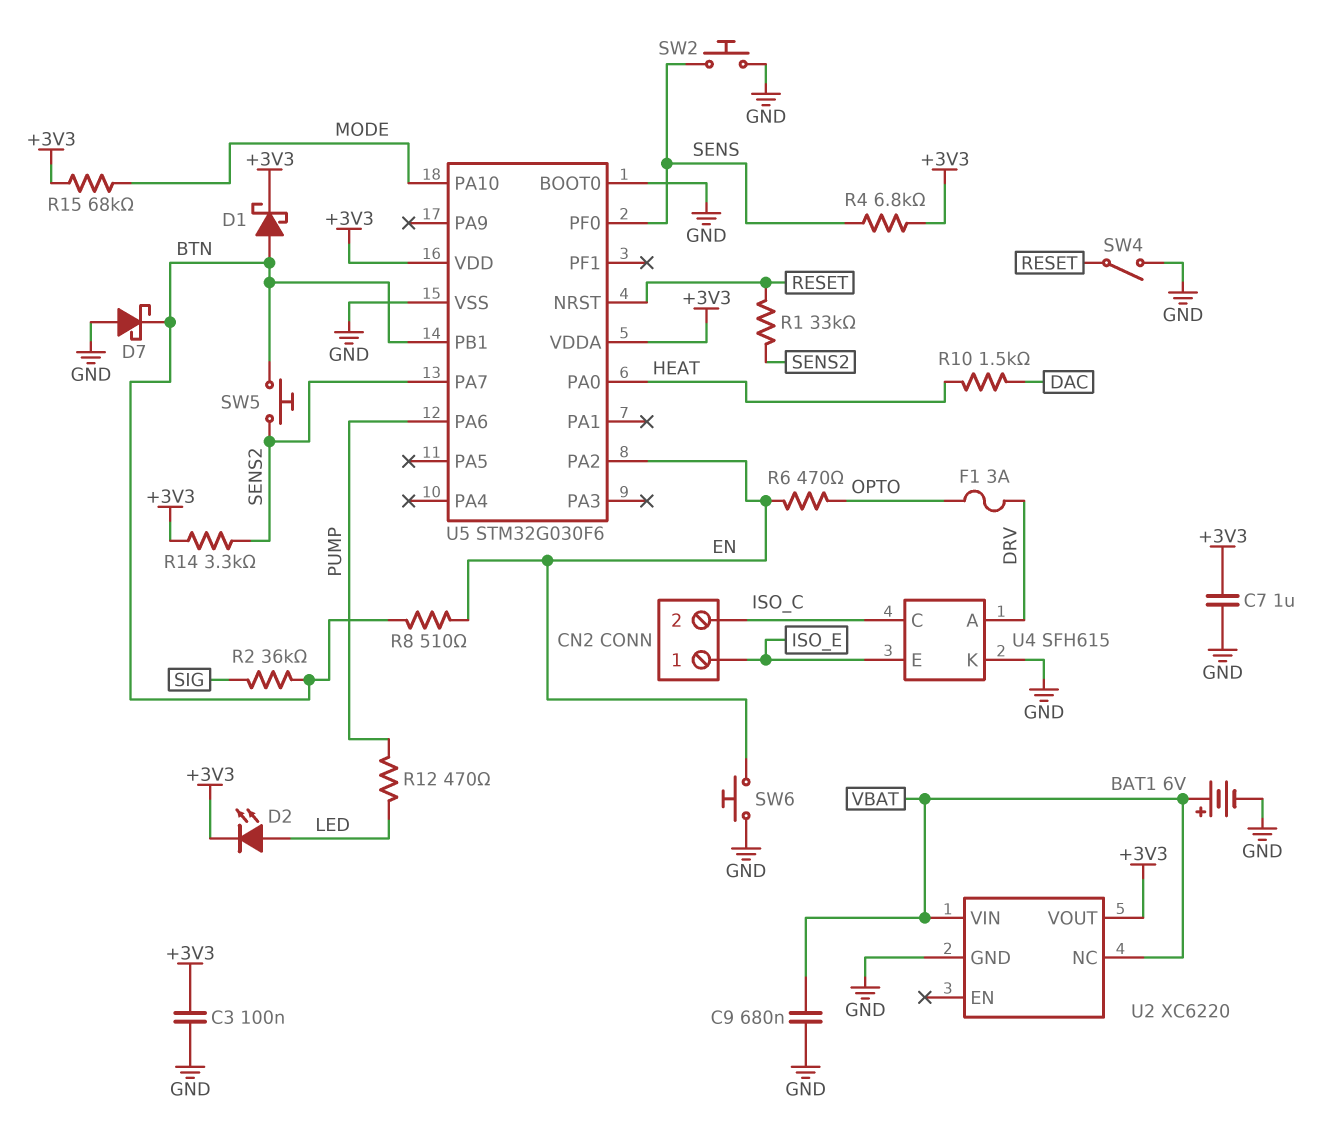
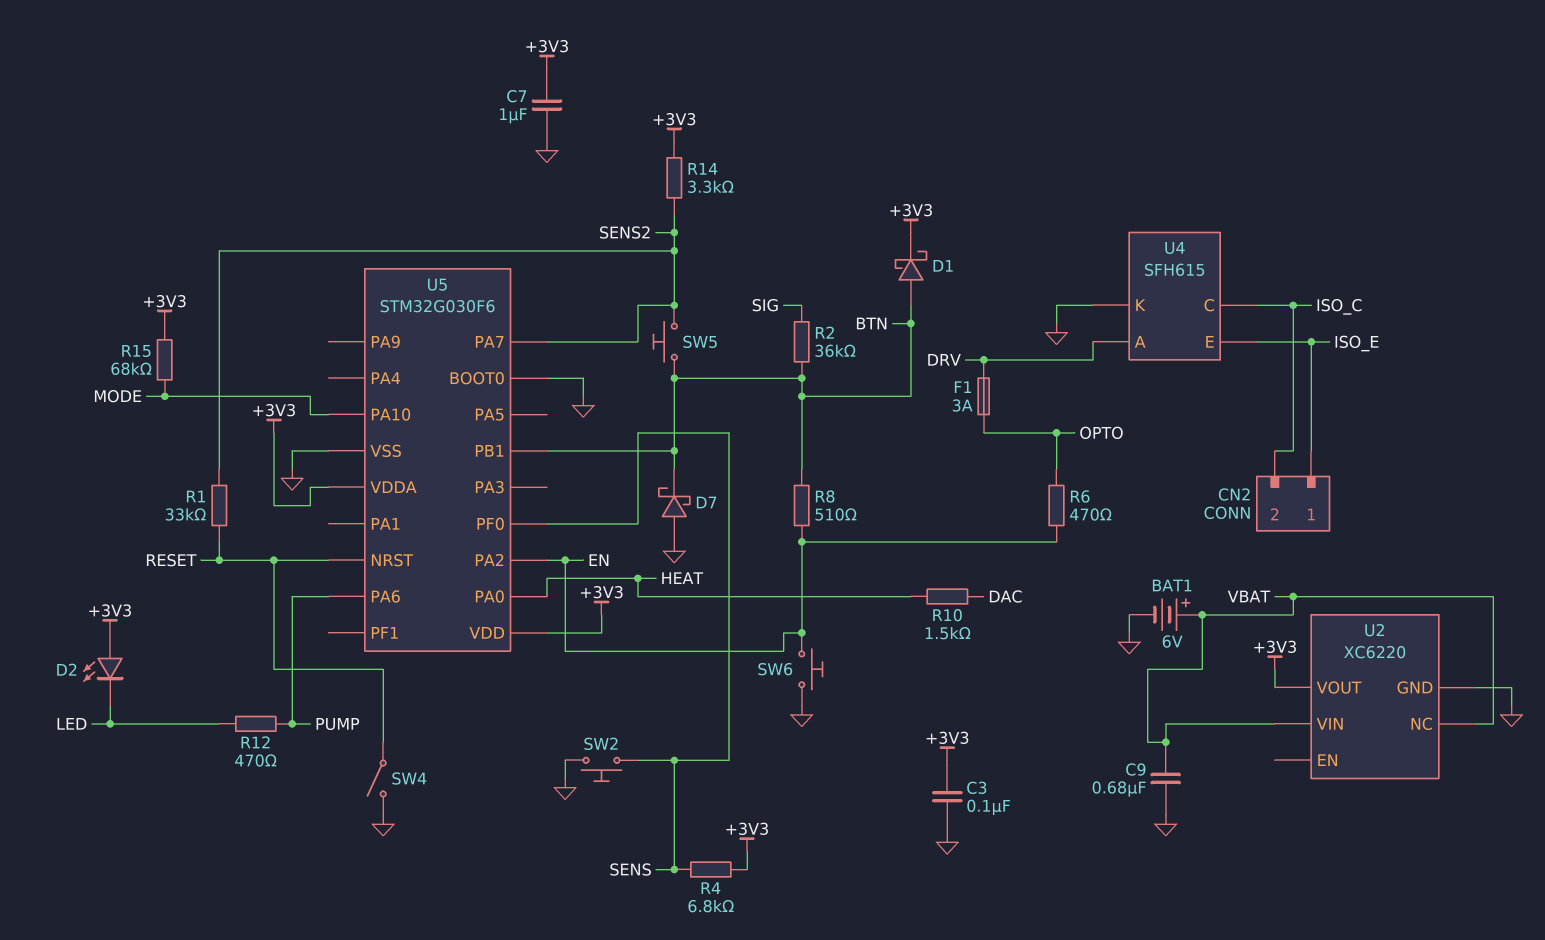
D2: LED (A LED, K +3V3) -> LED (A +3V3, K LED)

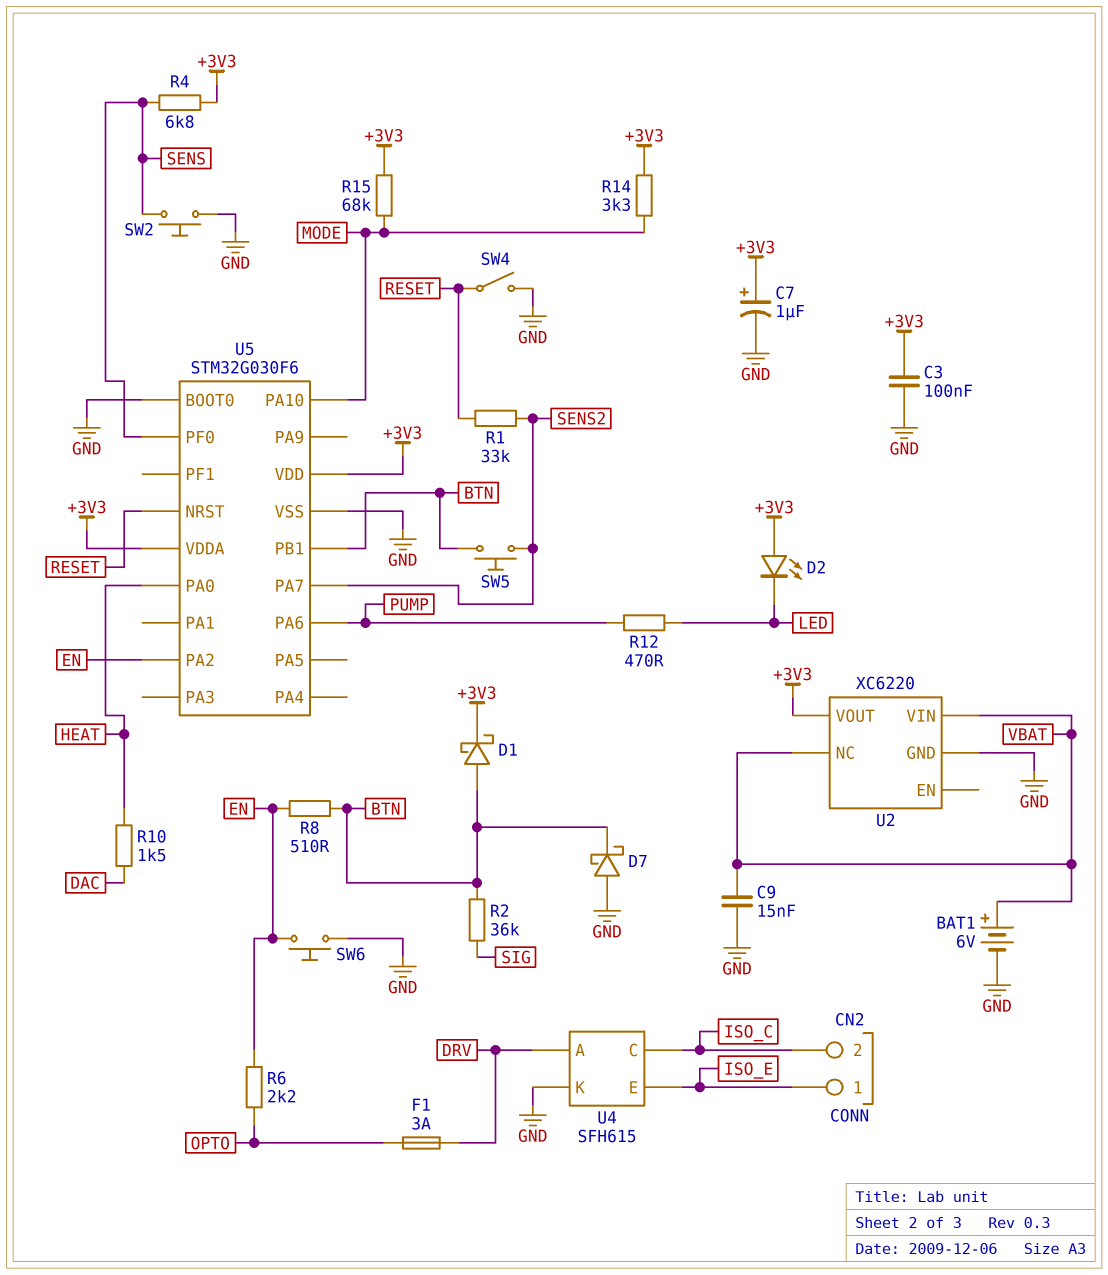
C7: 1uF (+3V3, GND) -> 1uF (plus +3V3, minus GND)
C9: 680nF (GND, VBAT) -> 15nF (GND, VBAT)
R6: 470 (EN, OPTO) -> 2.2k (EN, OPTO)
R14: 3.3k (+3V3, SENS2) -> 3.3k (+3V3, MODE)

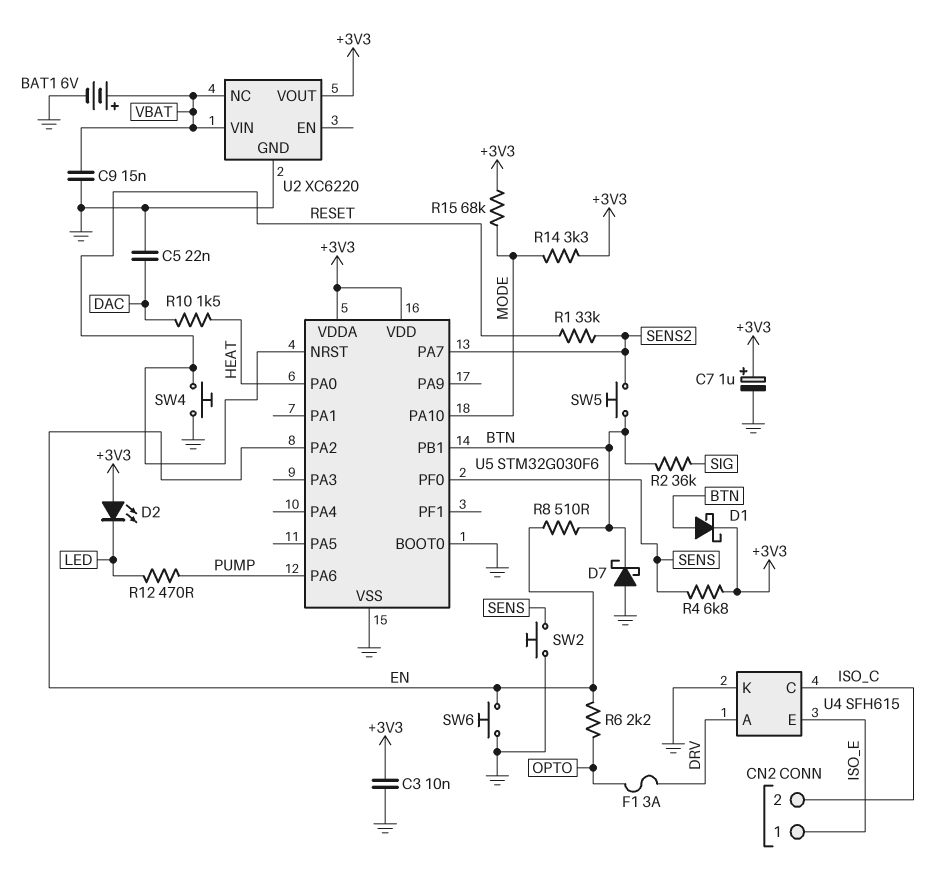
C3: 100nF (+3V3, GND) -> 10nF (+3V3, GND)
C5: none -> 22nF (DAC, GND)
SW4: switch (GND, RESET) -> button (GND, RESET)

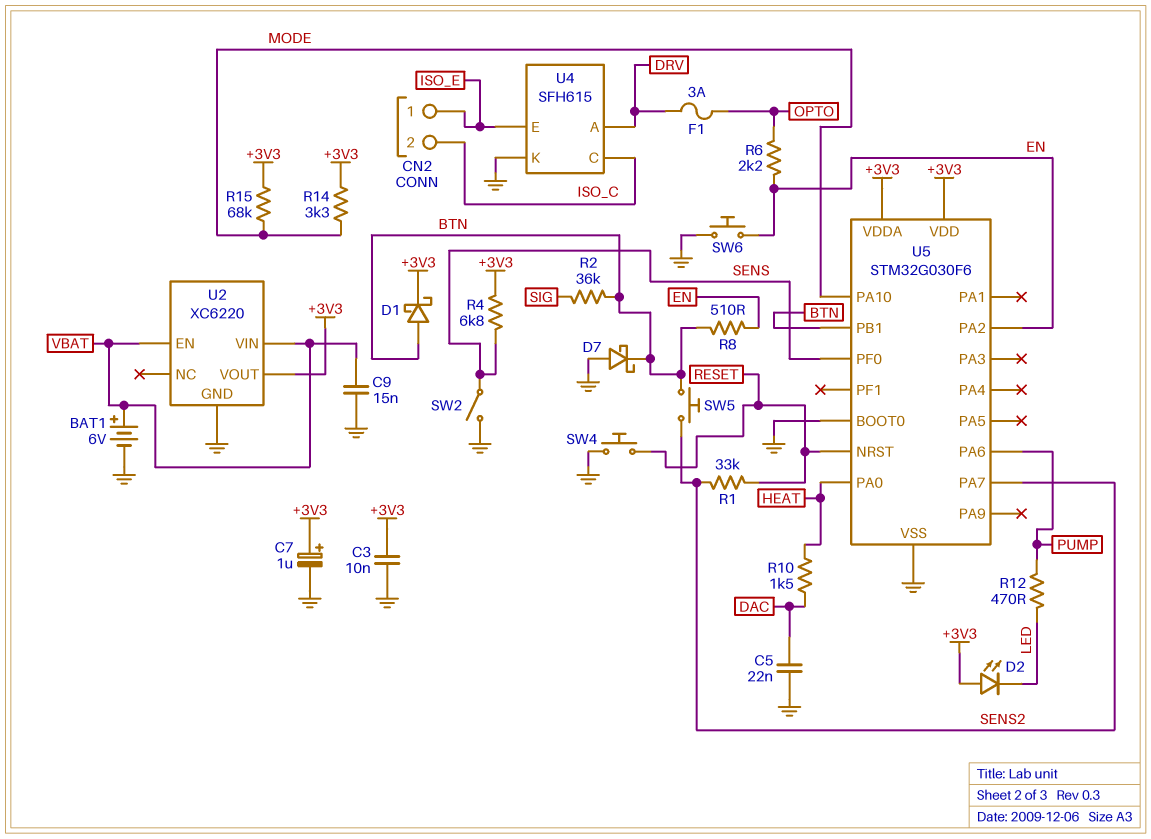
SW2: button (GND, SENS) -> switch (GND, SENS)
U2 pin EN: none -> VBAT
U2 pin NC: VBAT -> none

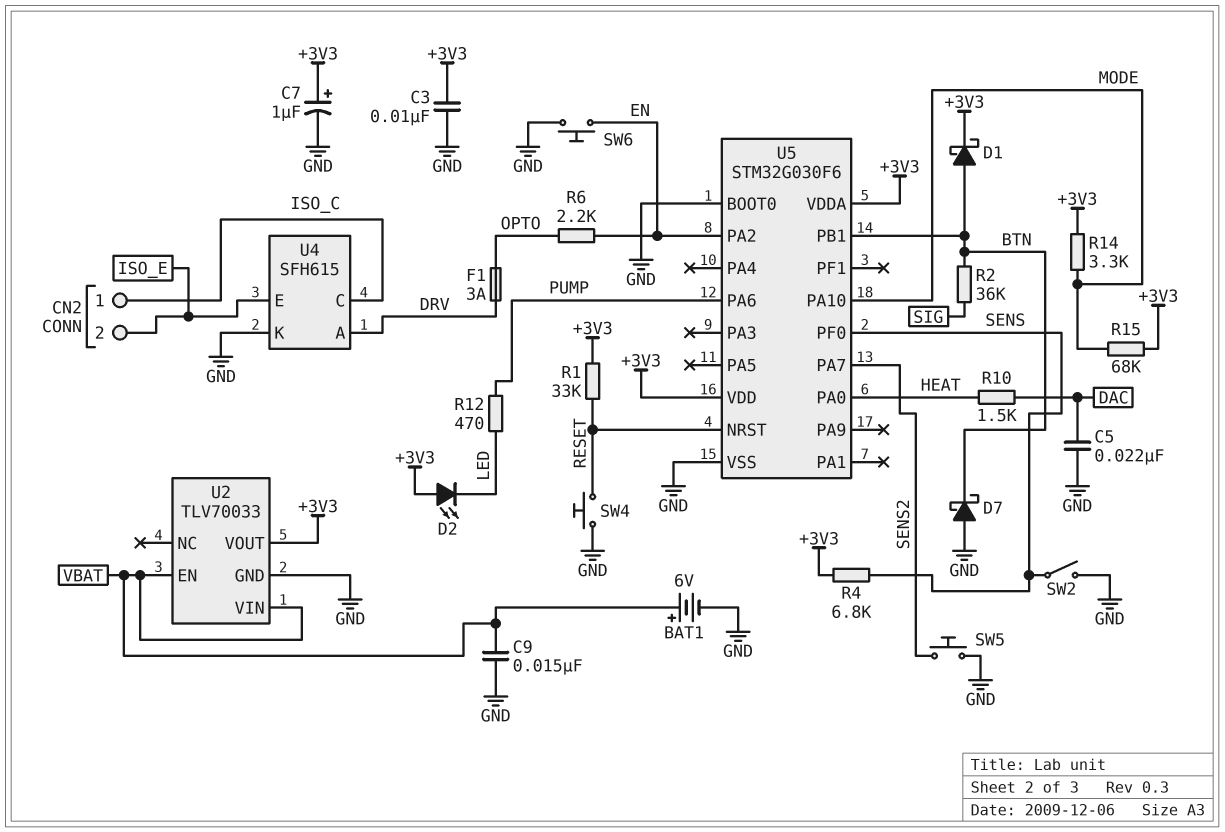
CN2 pin 1: ISO_E -> ISO_C
CN2 pin 2: ISO_C -> ISO_E
R1: 33k (RESET, SENS2) -> 33k (+3V3, RESET)
R8: 510 (BTN, EN) -> none
SW5: button (BTN, SENS2) -> button (GND, SENS2)
U2: XC6220 -> TLV70033

